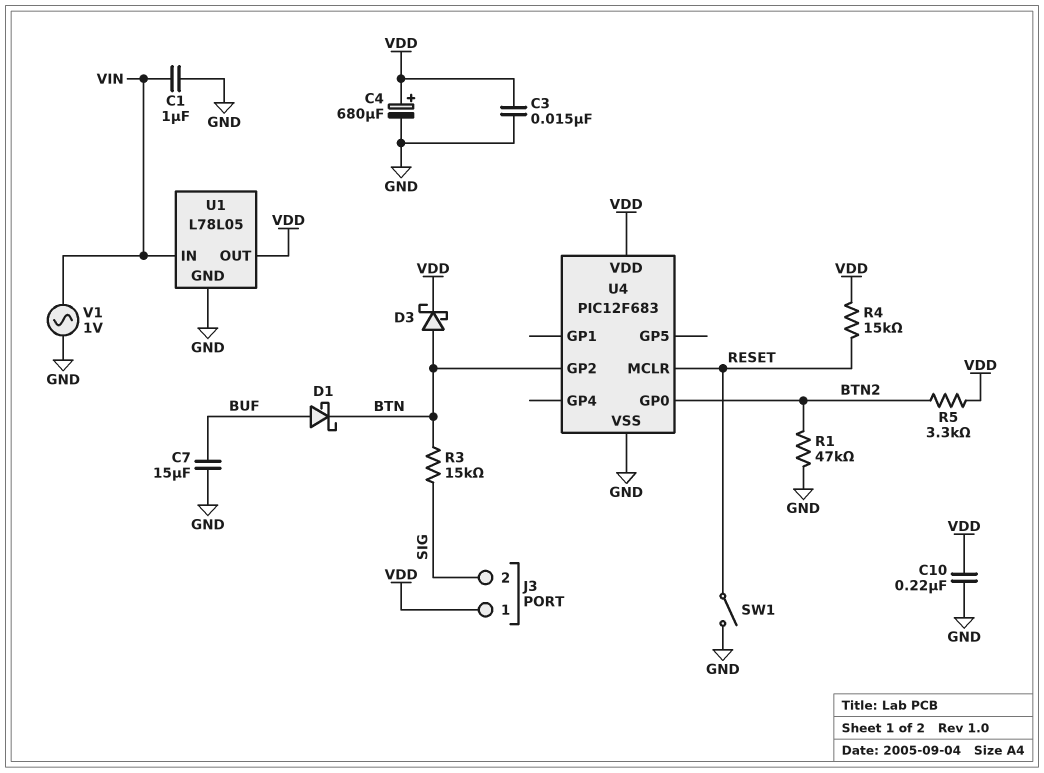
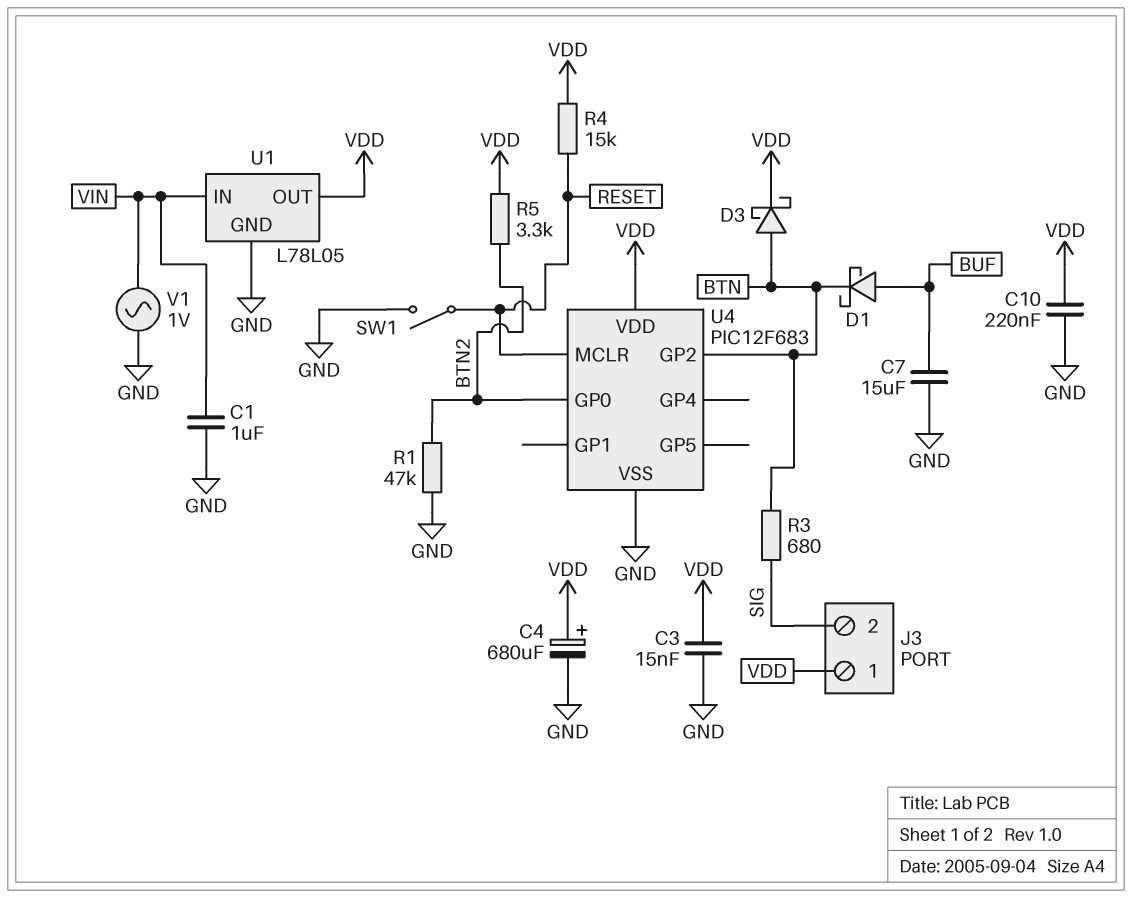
R3: 15k (BTN, SIG) -> 680 (BTN, SIG)

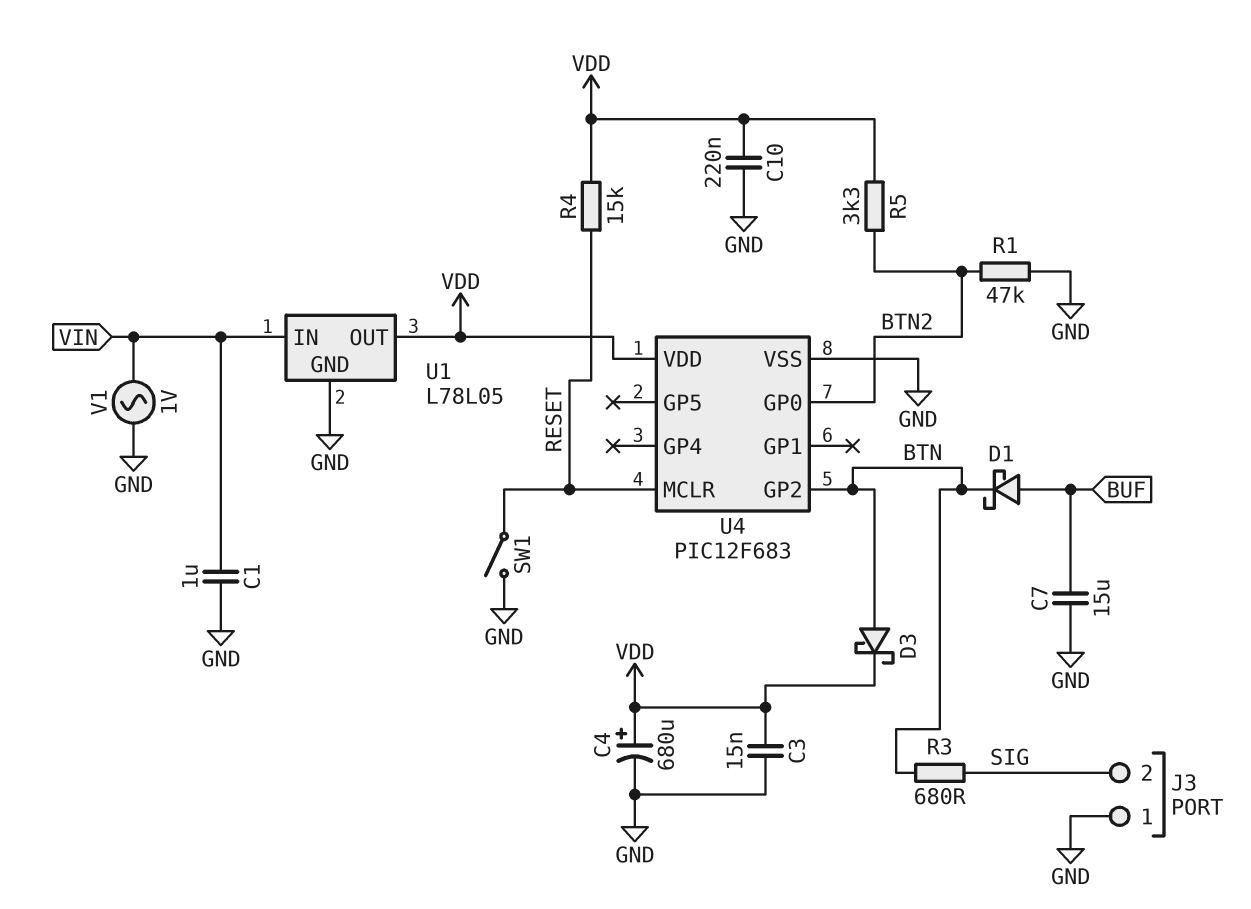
J3 pin 1: VDD -> GND

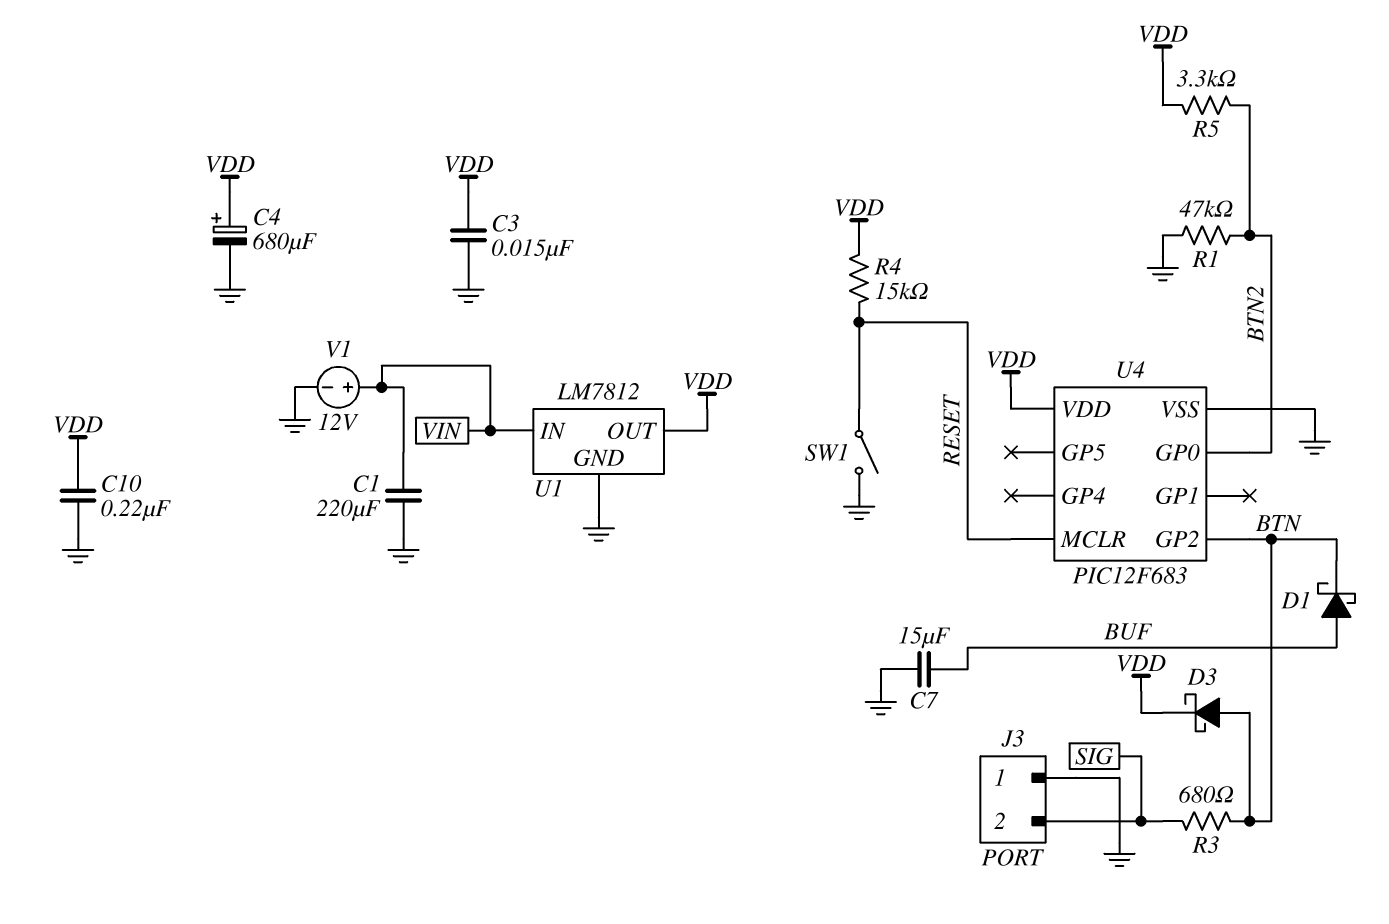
C1: 1uF (GND, VIN) -> 220uF (GND, VIN)
U1: L78L05 -> LM7812
V1: AC 1V (GND, VIN) -> 12V (plus VIN, minus GND)

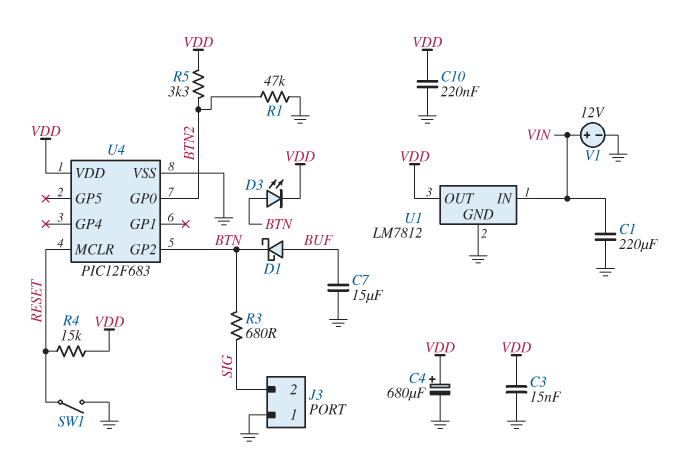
D3: schottky (A BTN, K VDD) -> LED (A BTN, K VDD)

